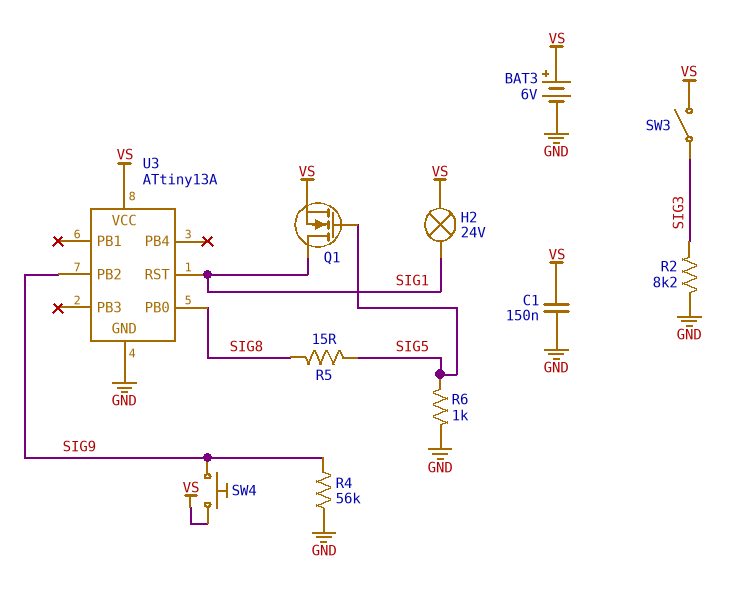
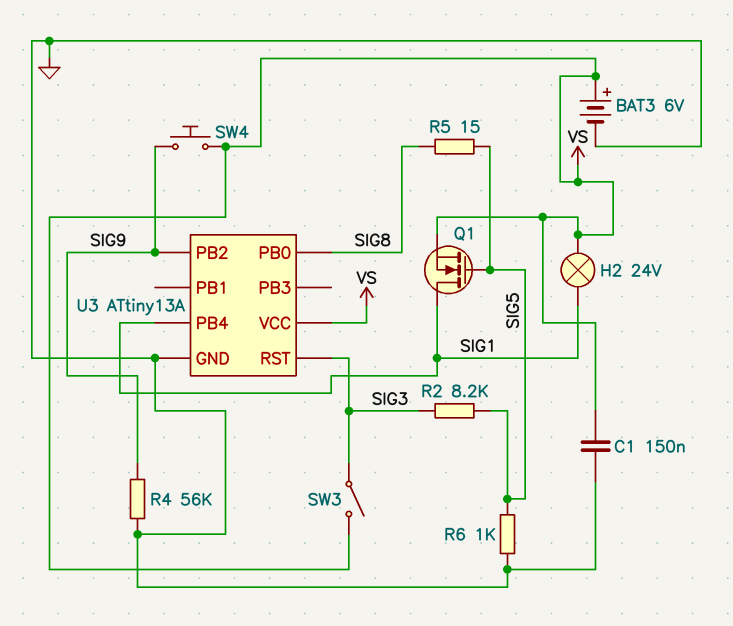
R2: 8.2k (GND, SIG3) -> 8.2k (SIG3, SIG5)
U3 pin PB4: none -> SIG1
U3 pin RST: SIG1 -> SIG3

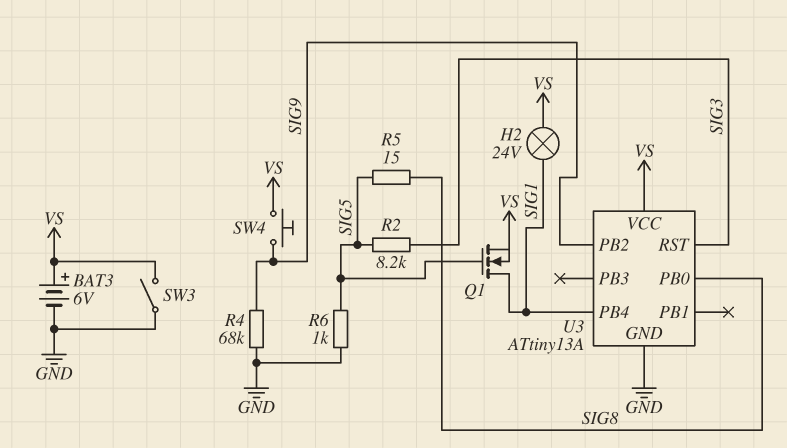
C1: 150nF (GND, VS) -> none
R4: 56k (GND, SIG9) -> 68k (GND, SIG9)
SW3: switch (SIG3, VS) -> switch (GND, VS)

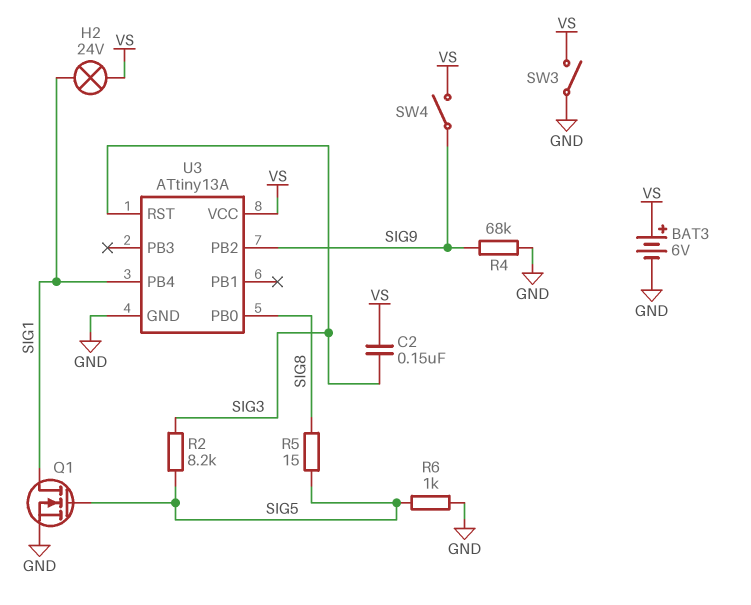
C2: none -> 150nF (SIG3, VS)
Q1: NMOS (G SIG5, D SIG1, S VS) -> NMOS (G SIG5, D SIG1, S GND)
SW4: button (SIG9, VS) -> switch (SIG9, VS)

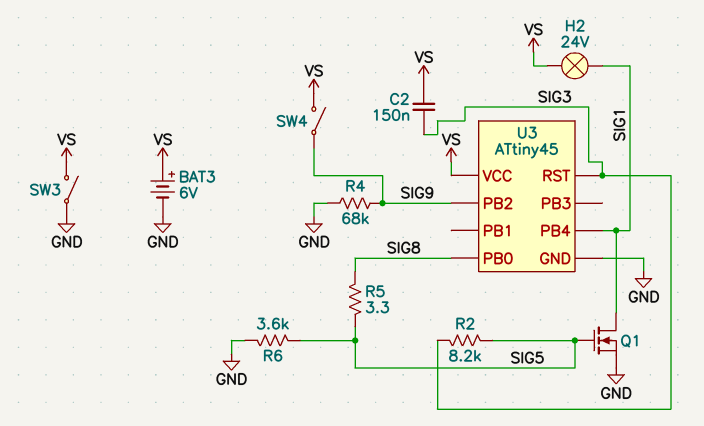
R5: 15 (SIG5, SIG8) -> 3.3 (SIG5, SIG8)
R6: 1k (GND, SIG5) -> 3.6k (GND, SIG5)
U3: ATtiny13A -> ATtiny45

